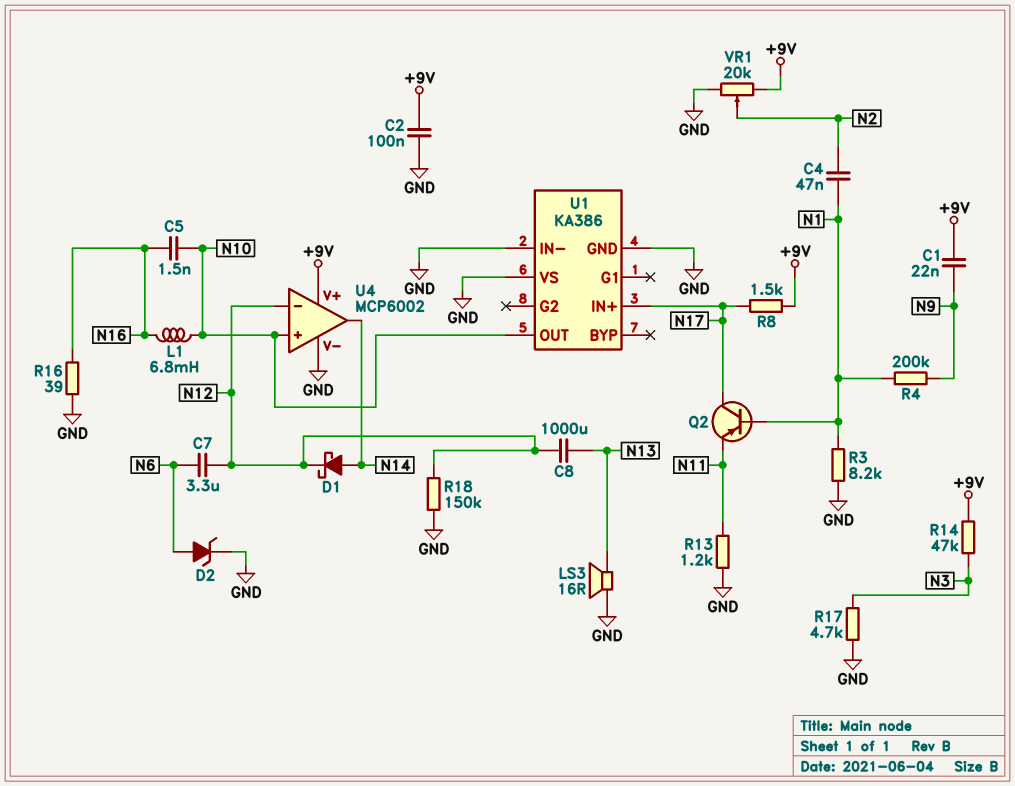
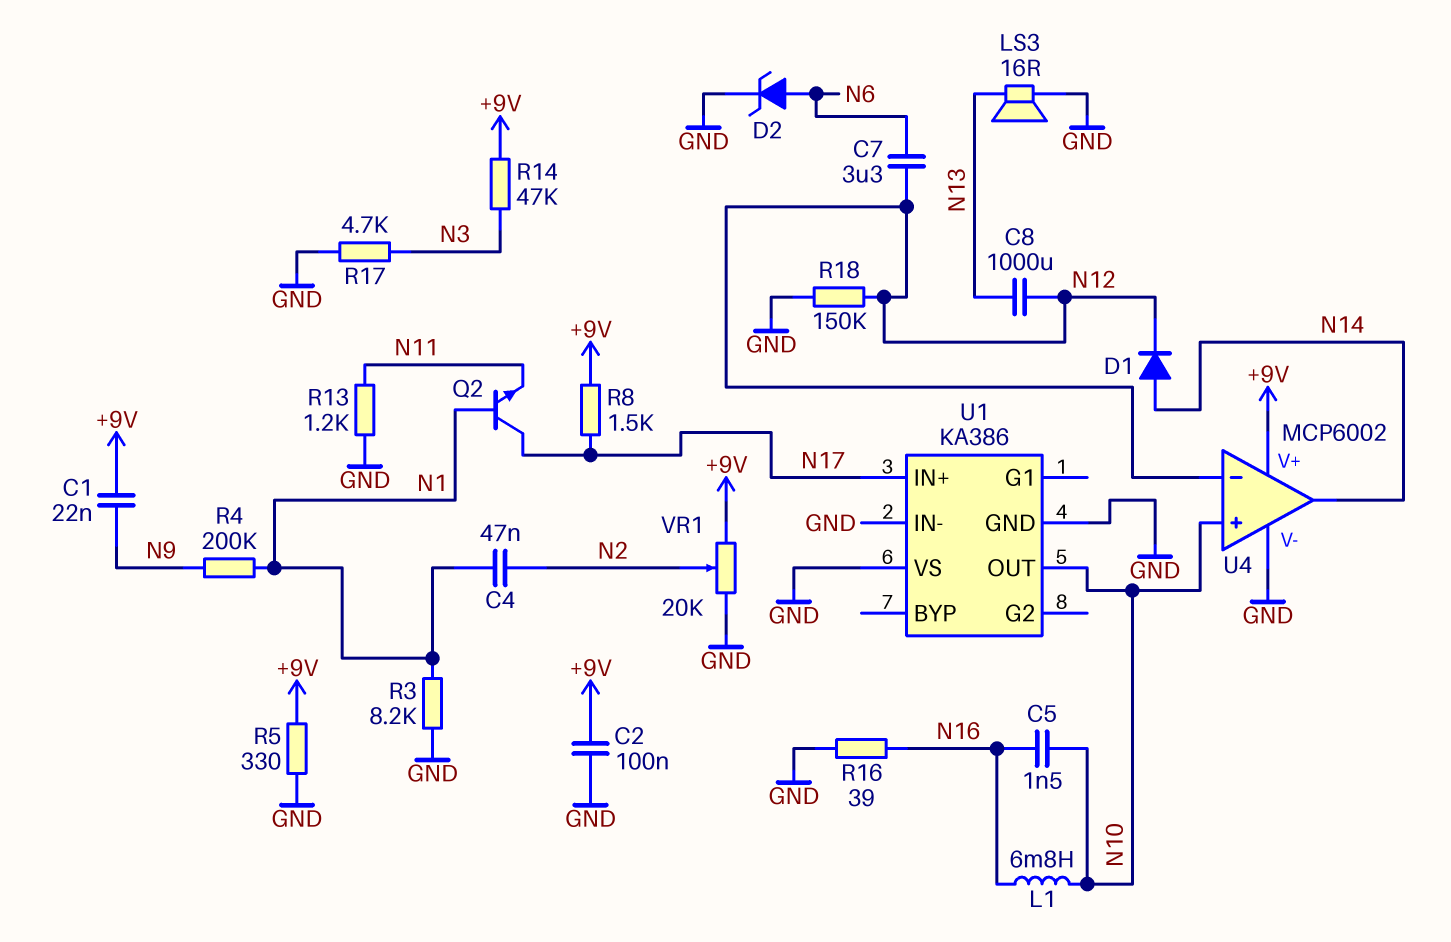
D1: schottky (A N14, K N12) -> diode (A N14, K N12)
Q2: PNP (B N1, C N17, E N11) -> NPN (B N1, C N17, E N11)
R5: none -> 330 (+9V, GND)

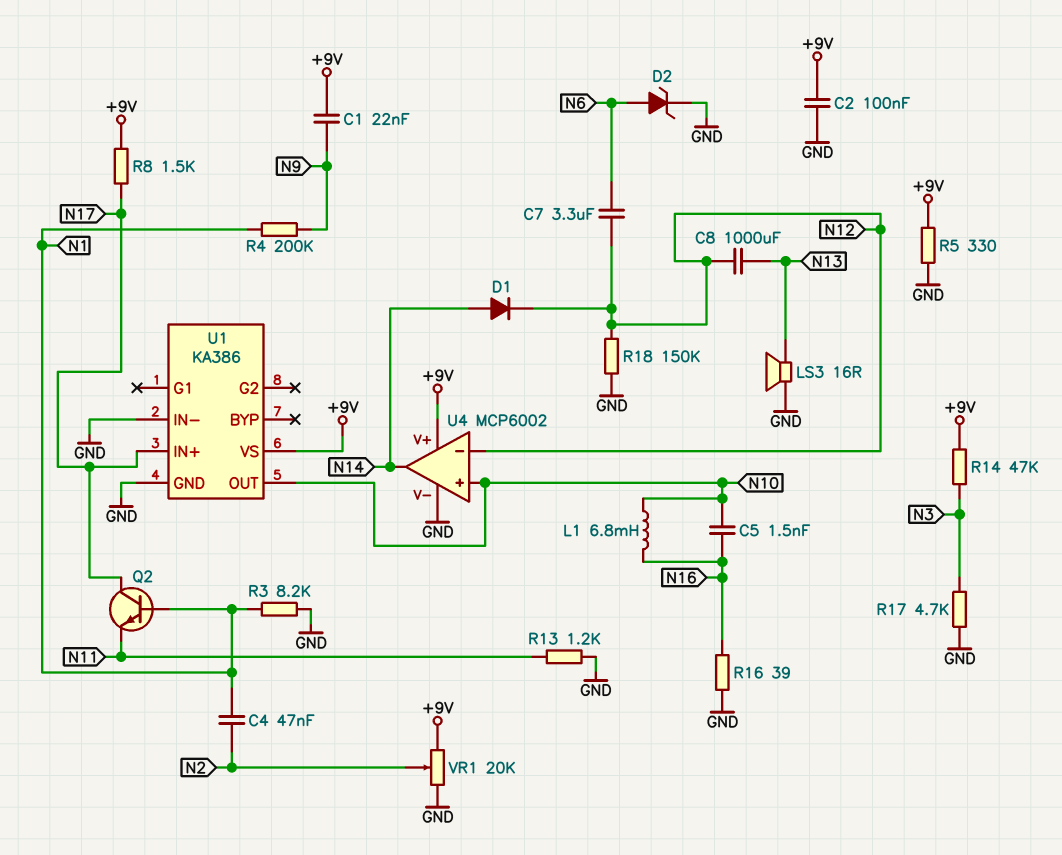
U1 pin VS: GND -> +9V

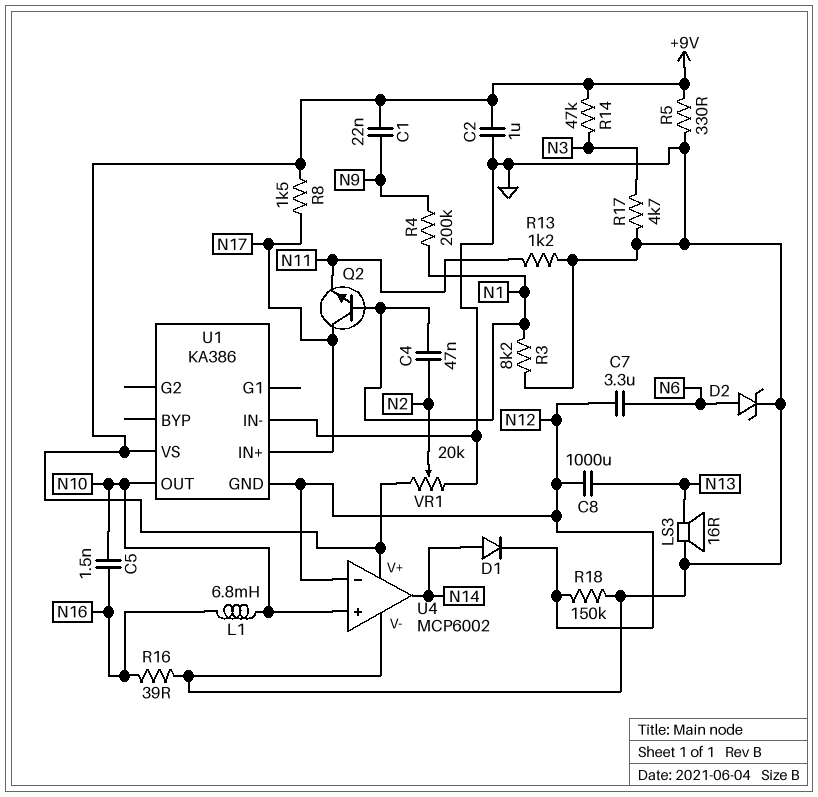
C2: 100nF (+9V, GND) -> 1uF (+9V, GND)
U1 pin GND: GND -> N12

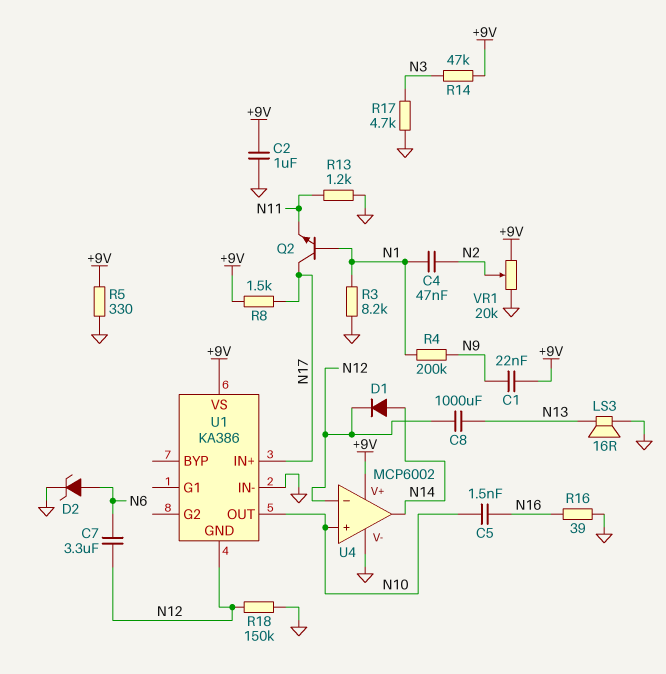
L1: 6.8mH (N10, N16) -> none

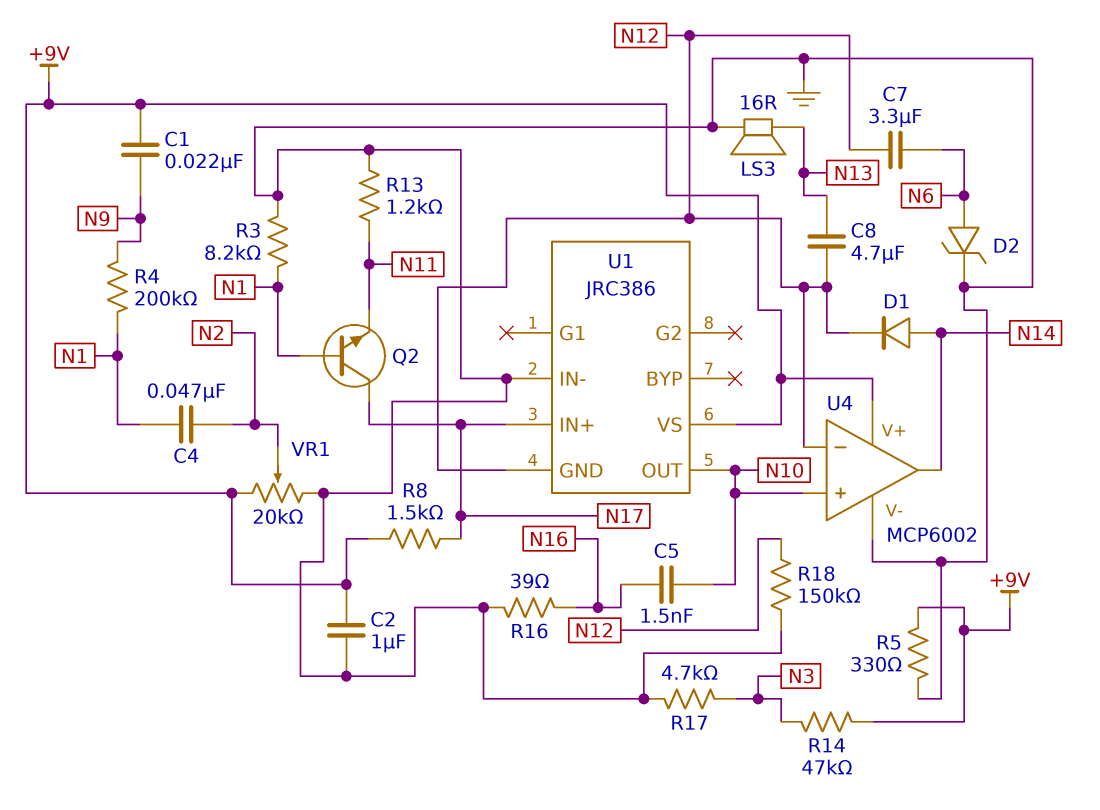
C8: 1000uF (N12, N13) -> 4.7uF (N12, N13)
U1: KA386 -> JRC386

